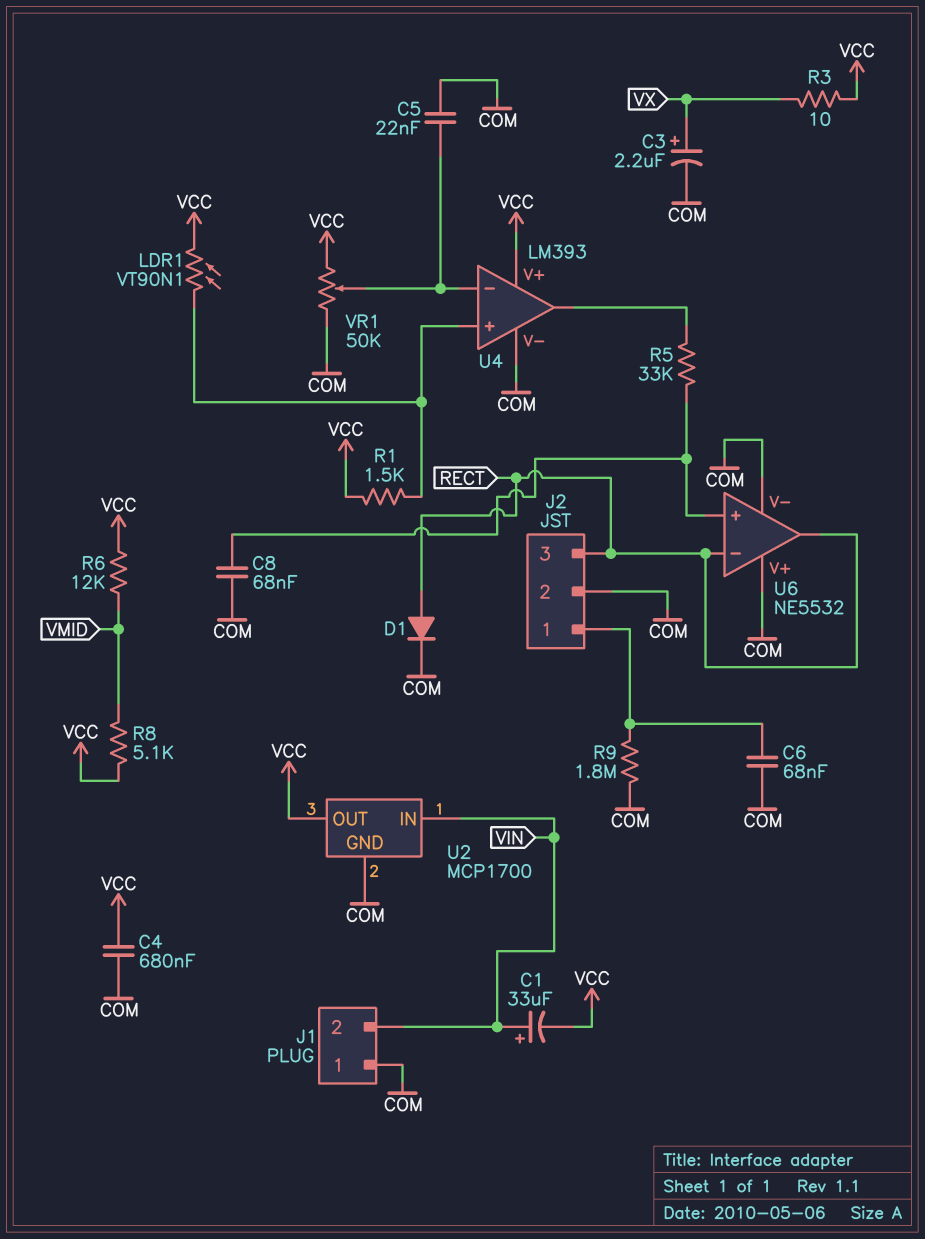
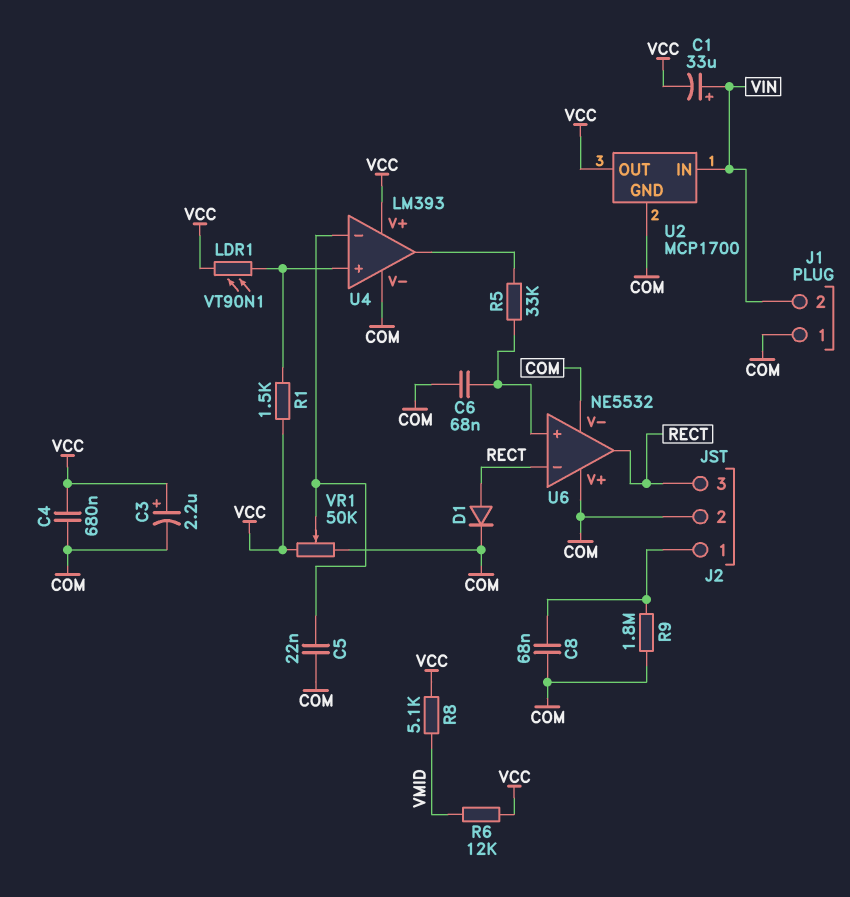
C3: 2.2uF (plus VX, minus COM) -> 2.2uF (plus VCC, minus COM)
C6: 68nF (COM, J2/1) -> 68nF (COM, U6/in+)
C8: 68nF (COM, U6/in+) -> 68nF (COM, J2/1)
R3: 10 (VCC, VX) -> none

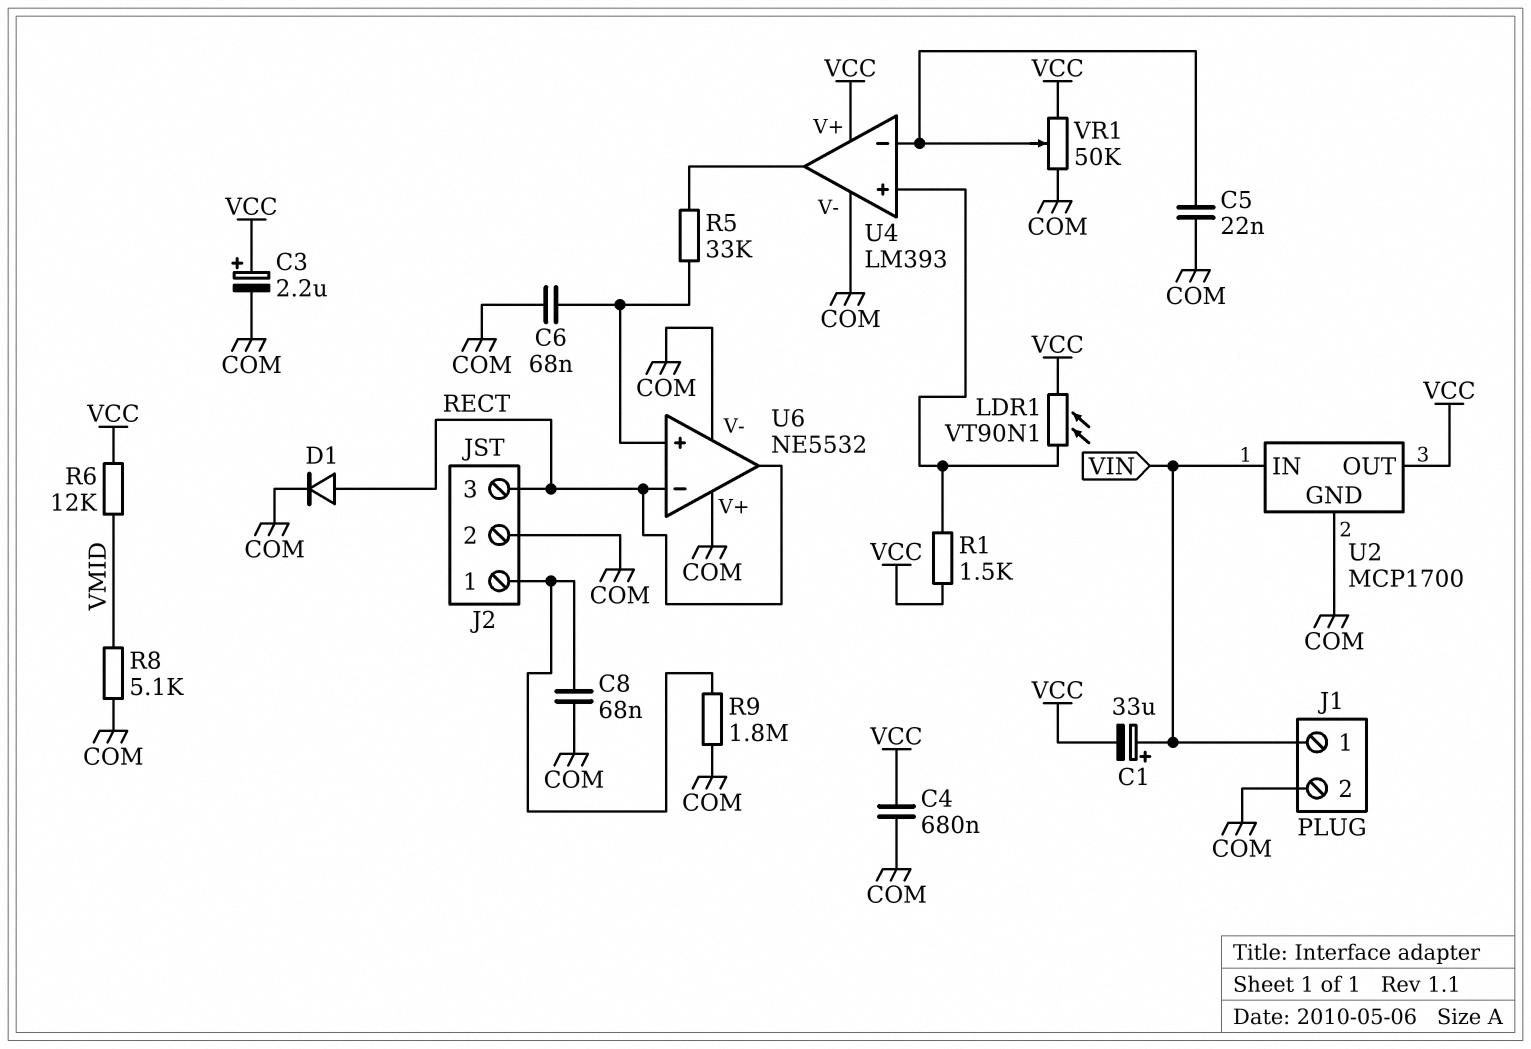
J1 pin 1: COM -> VIN
J1 pin 2: VIN -> COM
R8: 5.1k (VCC, VMID) -> 5.1k (COM, VMID)

